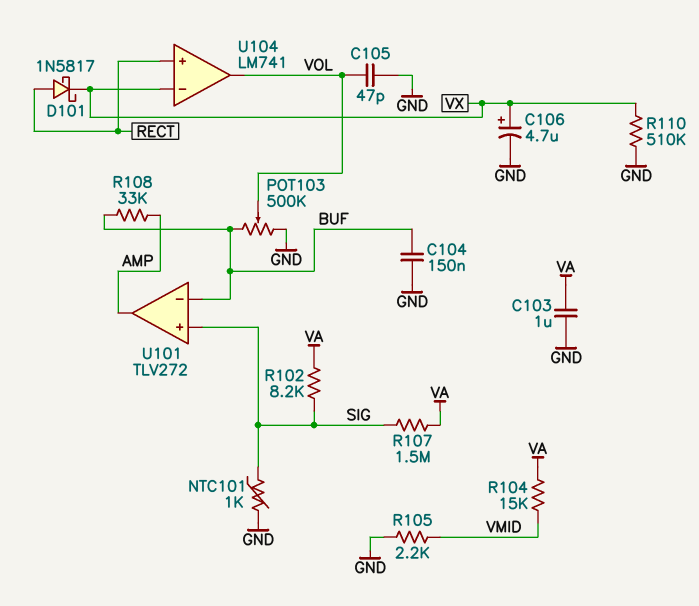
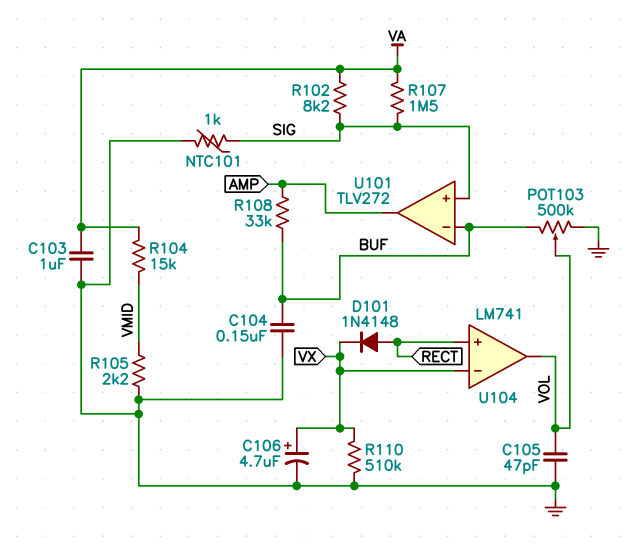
D101: schottky 1N5817 (A RECT, K VX) -> diode 1N4148 (A RECT, K VX)

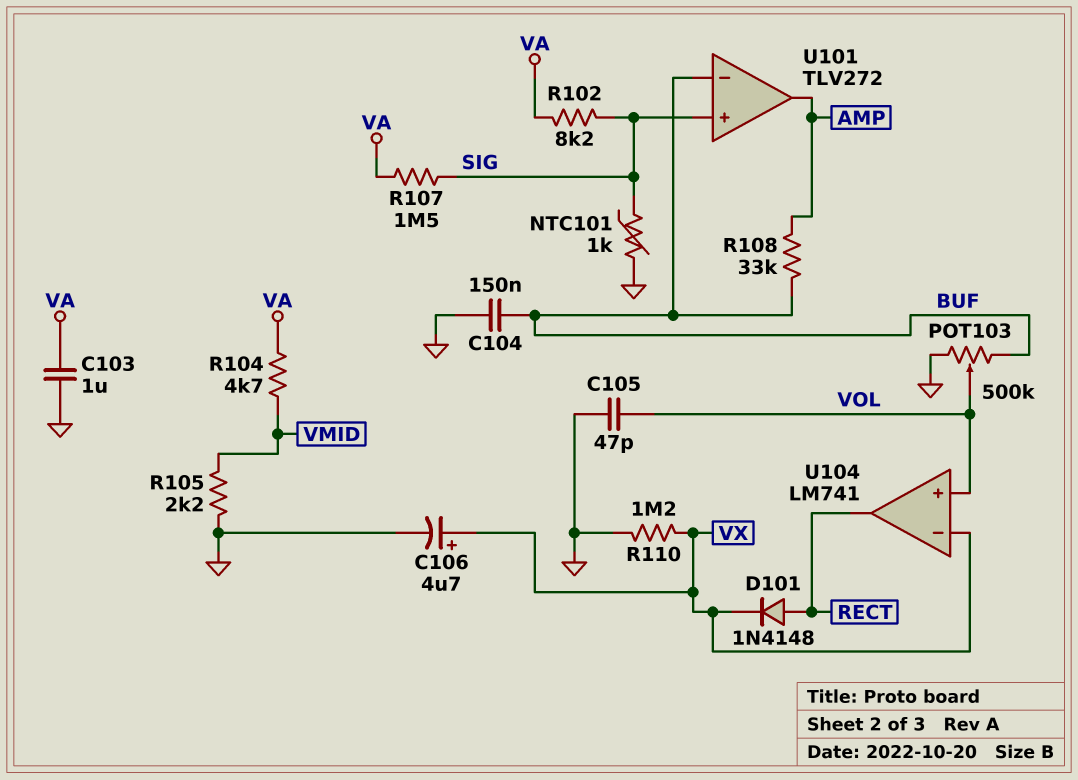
R104: 15k (VA, VMID) -> 4.7k (VA, VMID)
R110: 510k (GND, VX) -> 1.2M (GND, VX)
U104 pin in+: RECT -> VOL
U104 pin out: VOL -> RECT

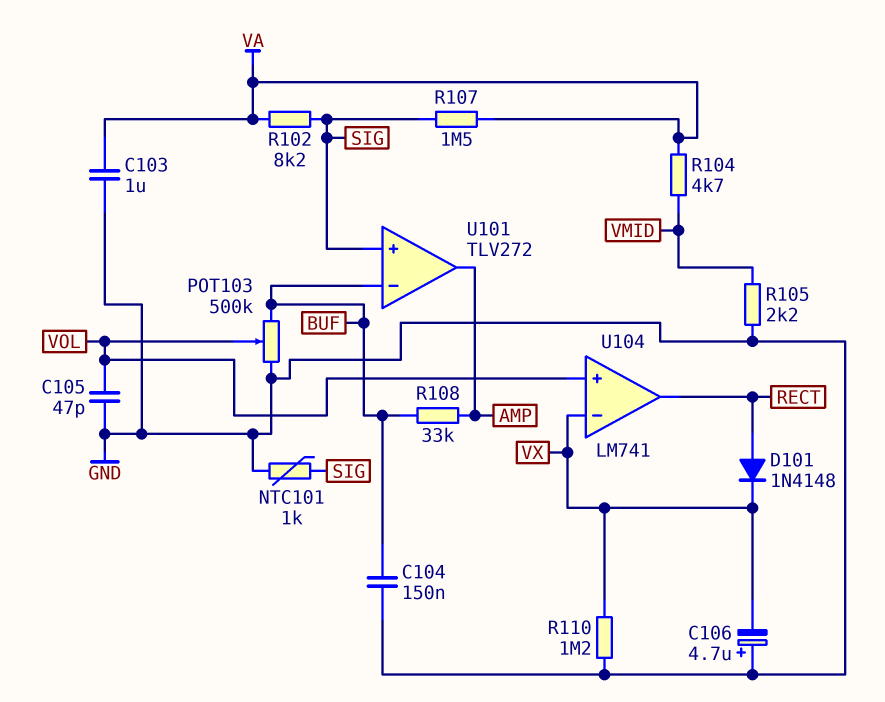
C106: 4.7uF (plus VX, minus GND) -> 4.7uF (plus GND, minus VX)

